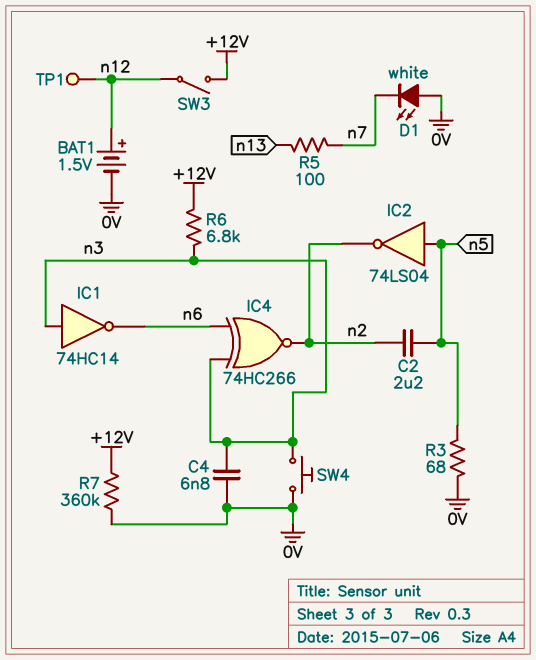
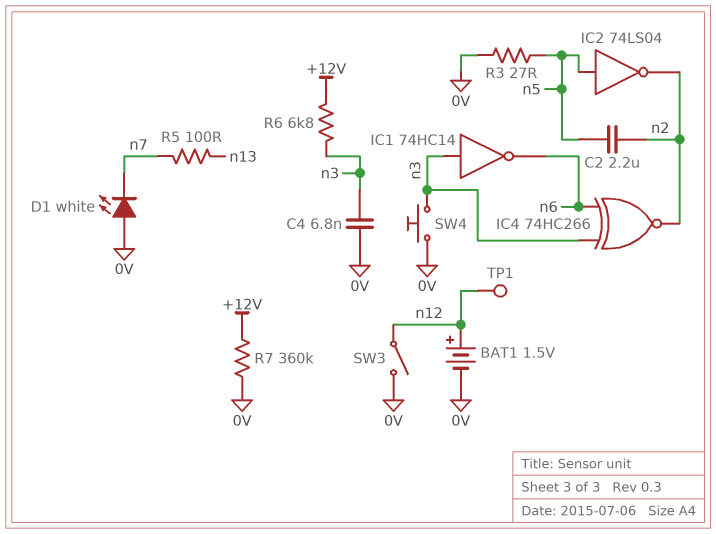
R3: 68 (0V, n5) -> 27 (0V, n5)
SW3: switch (+12V, n12) -> switch (0V, n12)

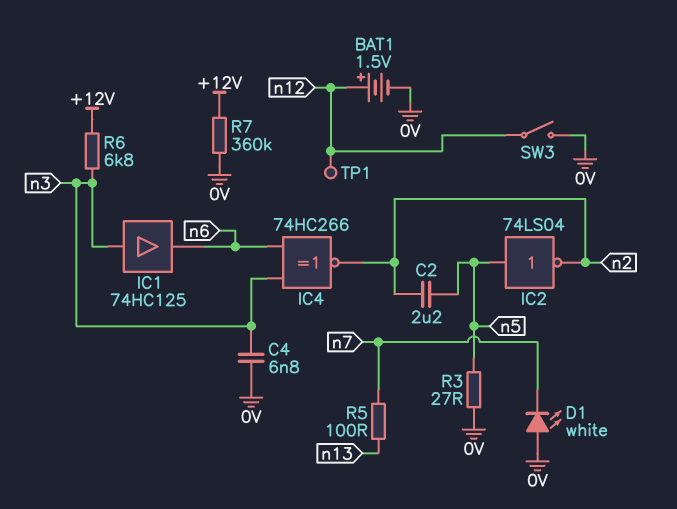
IC1: NOT 74HC14 (in n3, out n6) -> buffer 74HC125 (in n3, out n6)
SW4: button (0V, n3) -> none

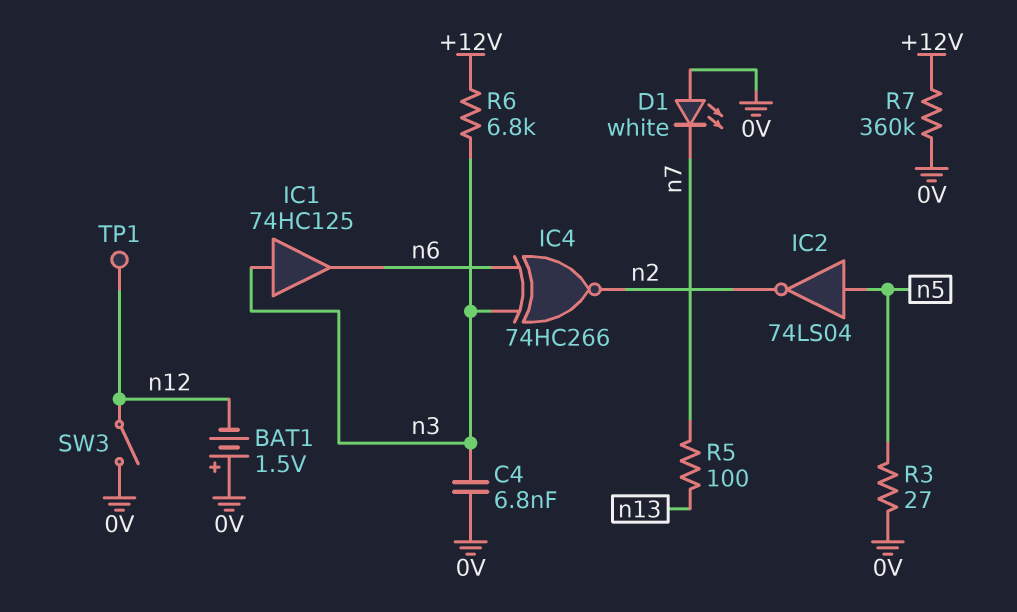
BAT1: 1.5V (plus n12, minus 0V) -> 1.5V (plus 0V, minus n12)
C2: 2.2uF (n2, n5) -> none

